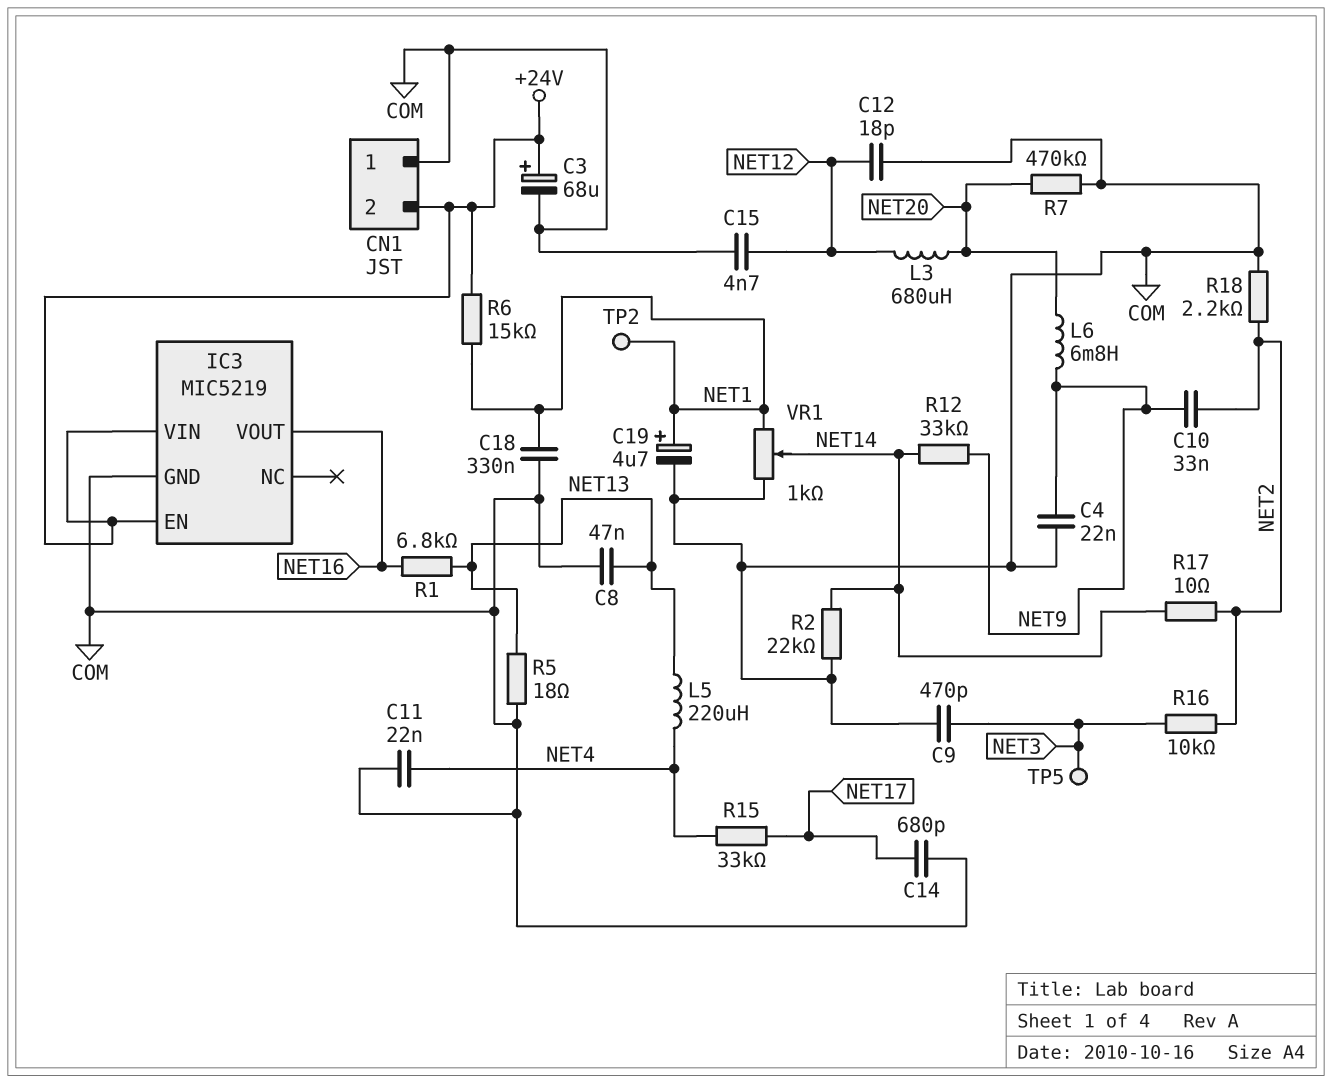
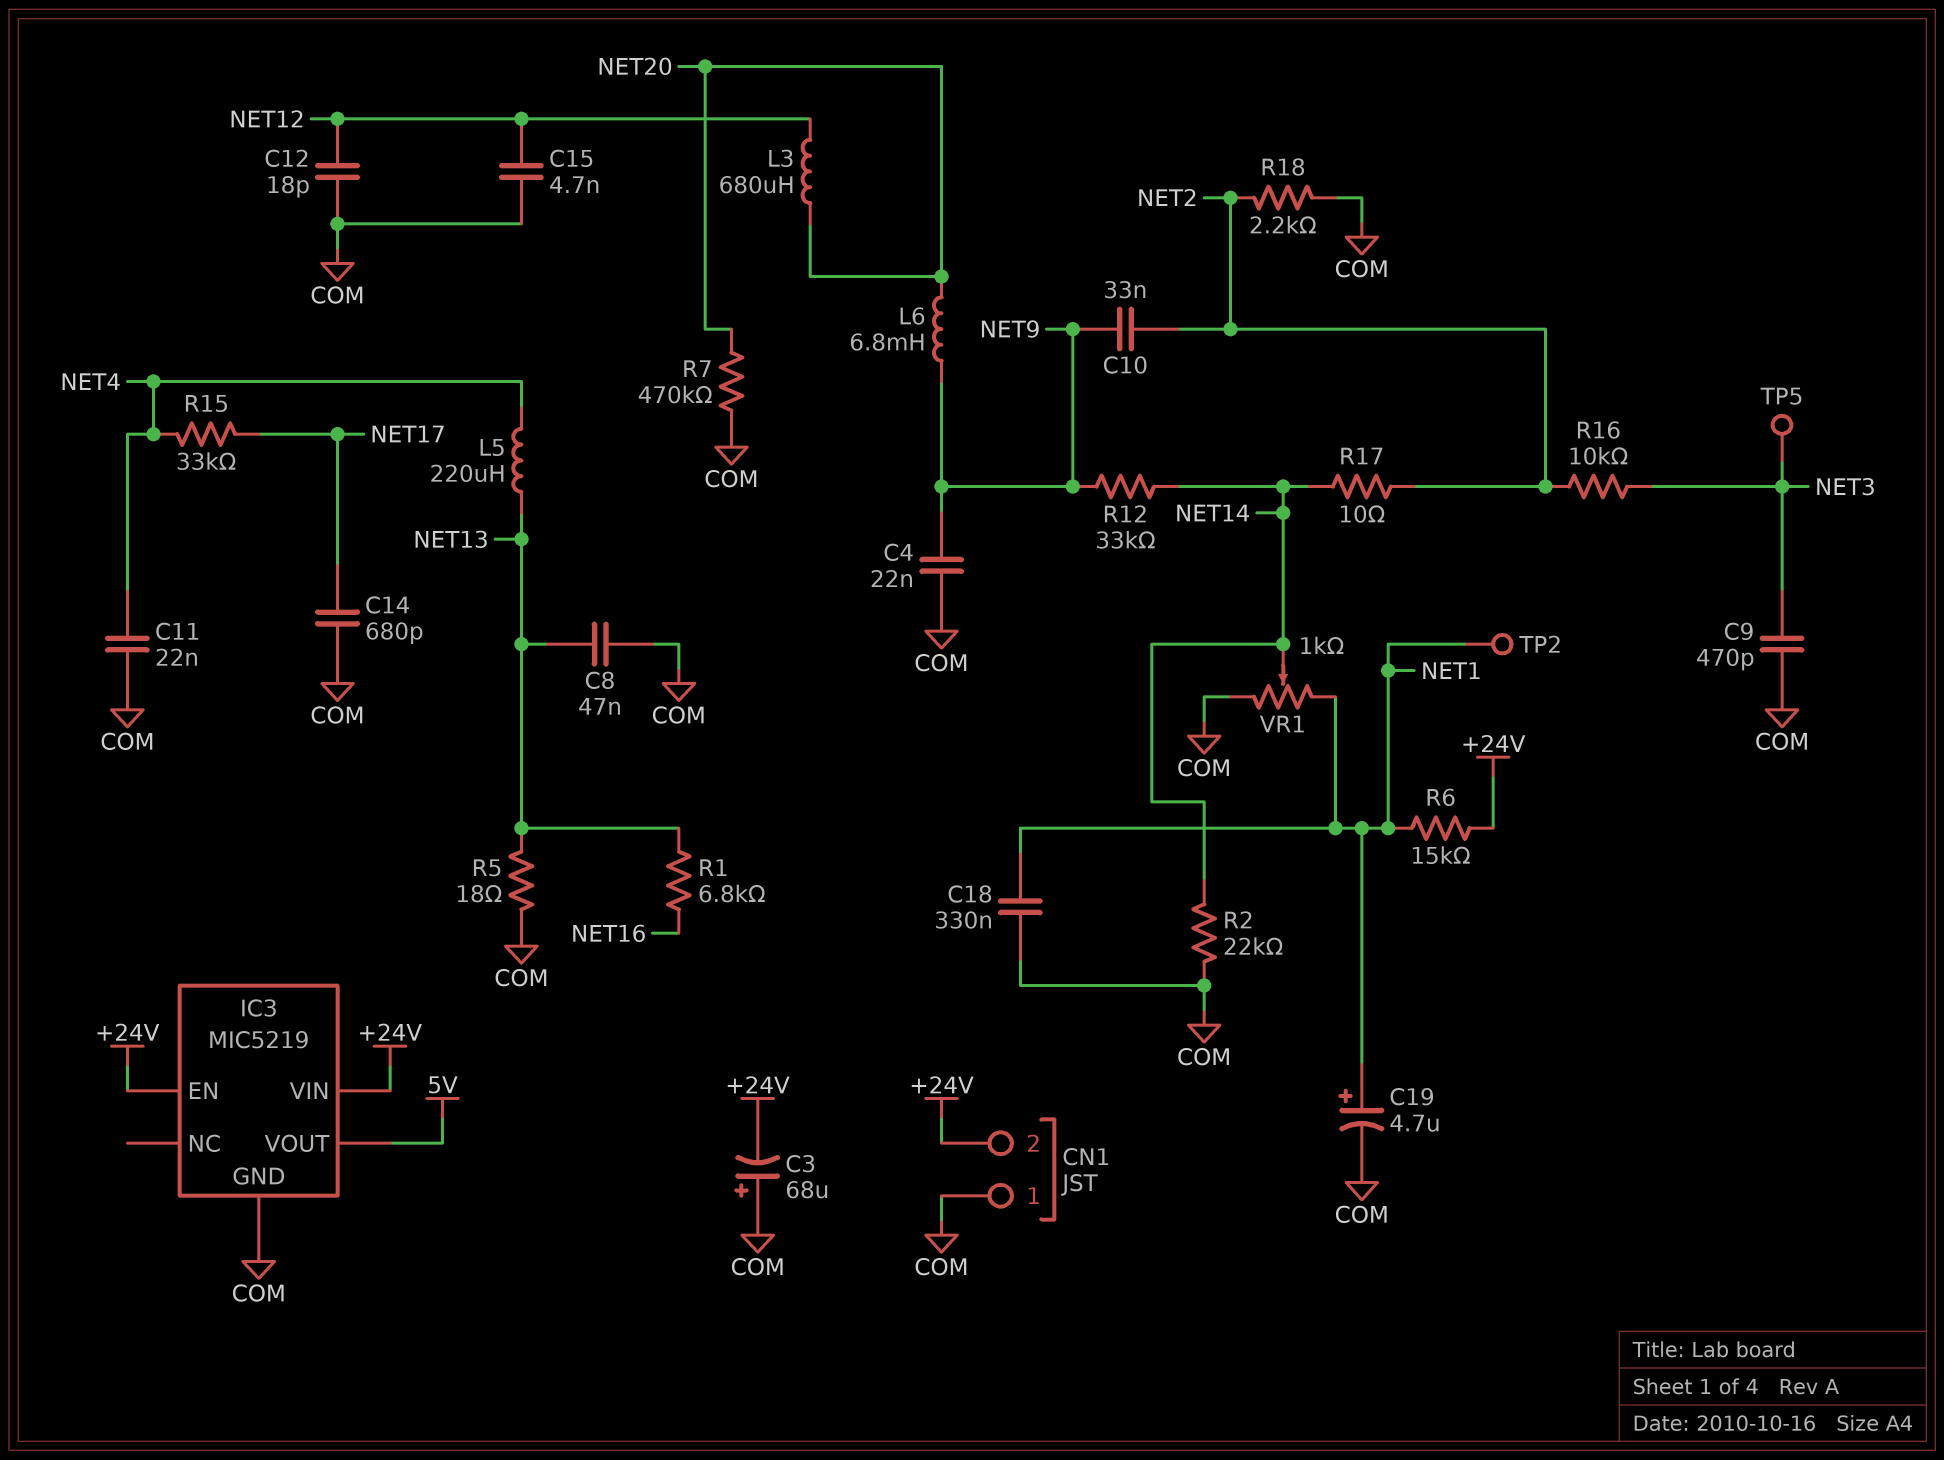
C3: 68uF (plus +24V, minus COM) -> 68uF (plus COM, minus +24V)
IC3 pin VOUT: NET16 -> 5V

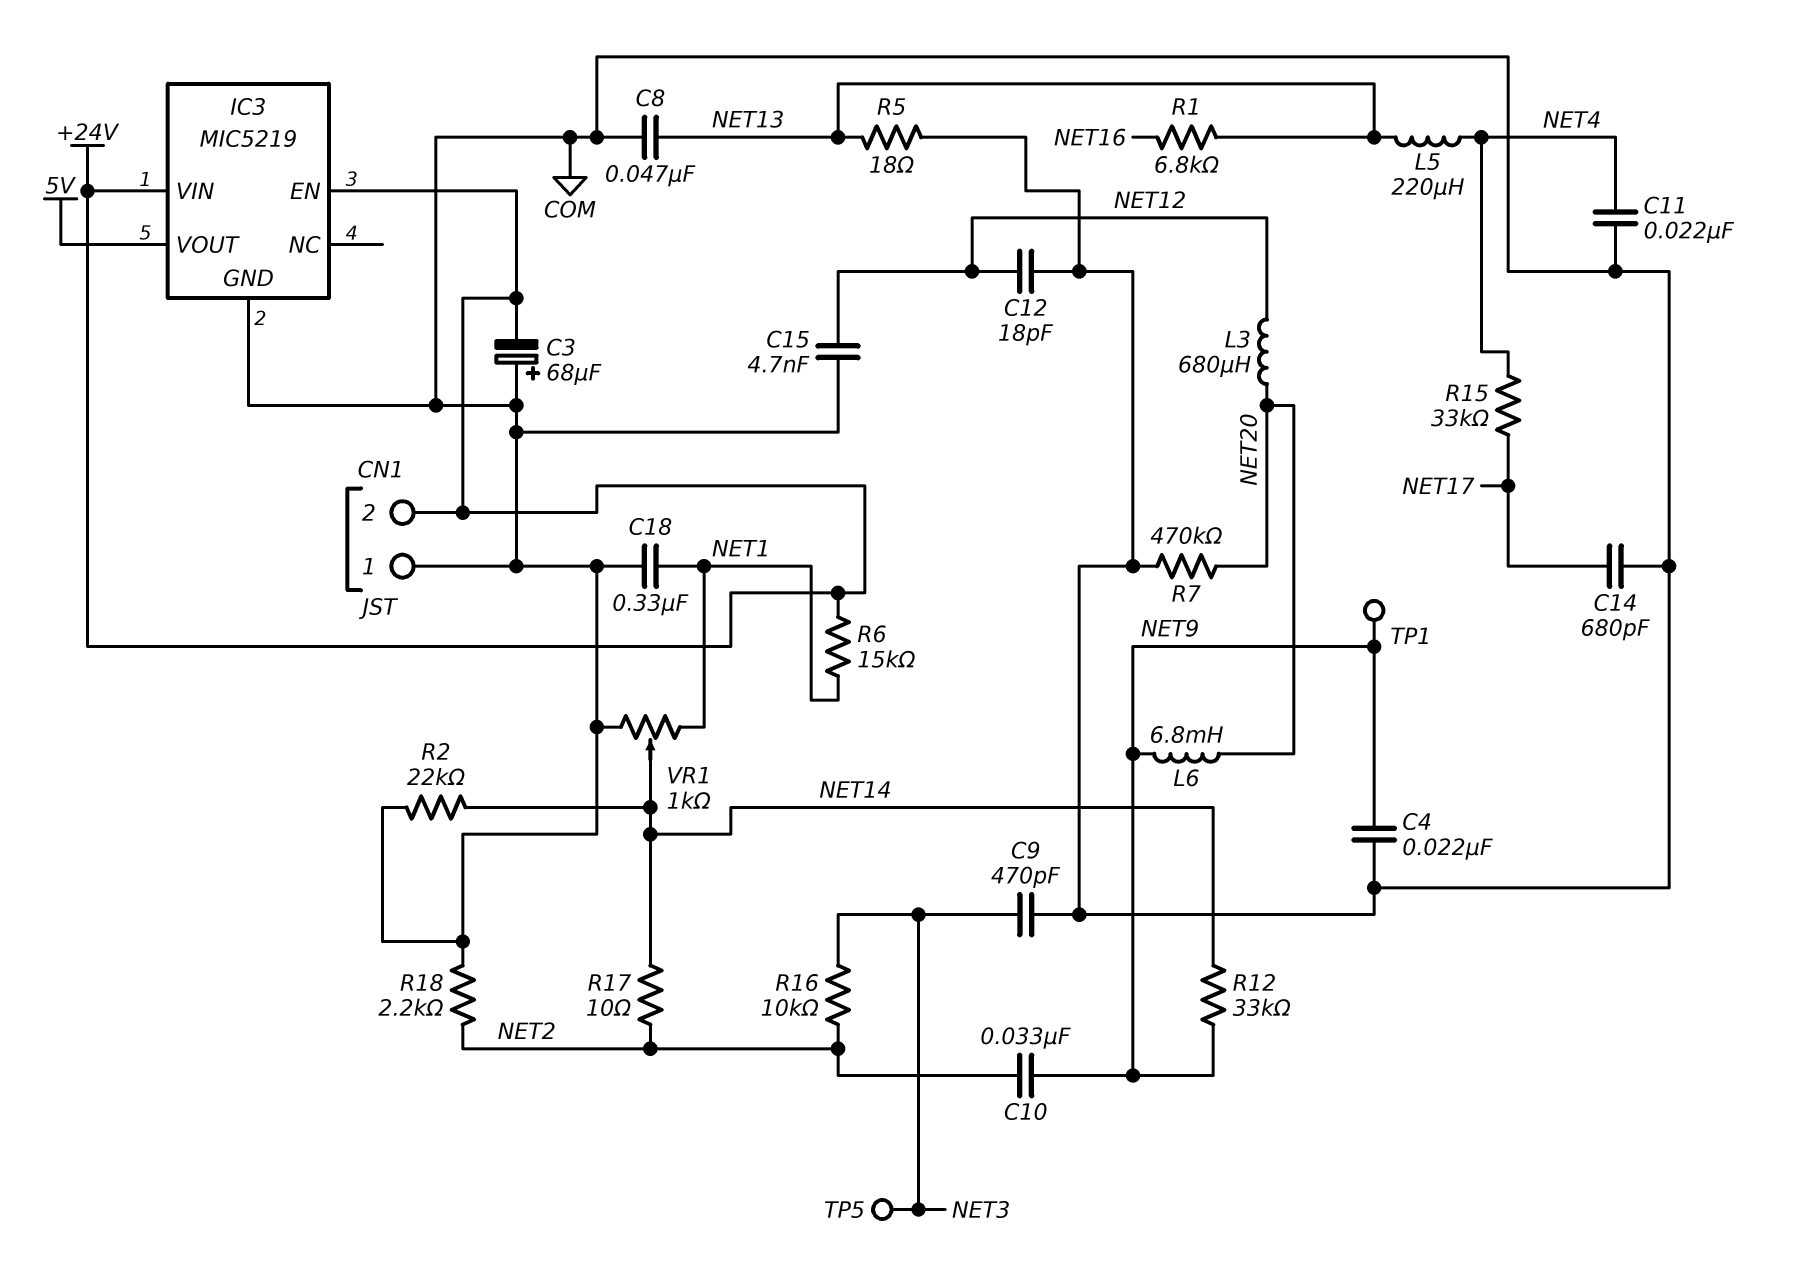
C19: 4.7uF (plus NET1, minus COM) -> none
TP1: none -> test point (NET9)
TP2: test point (NET1) -> none

